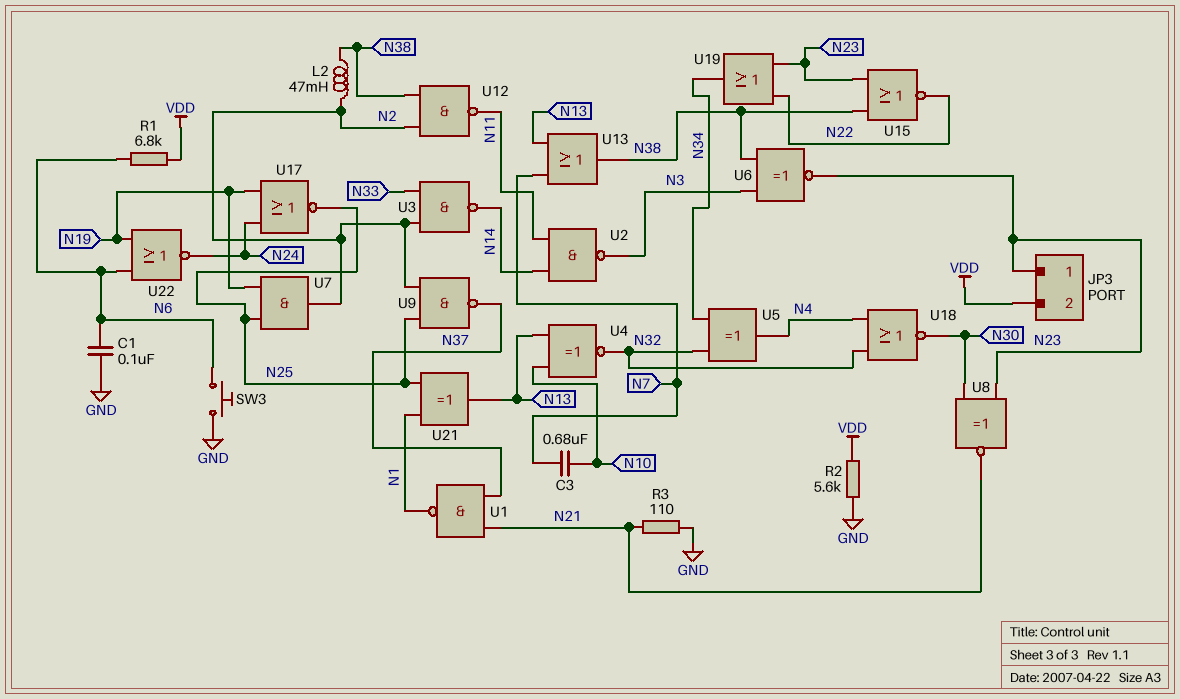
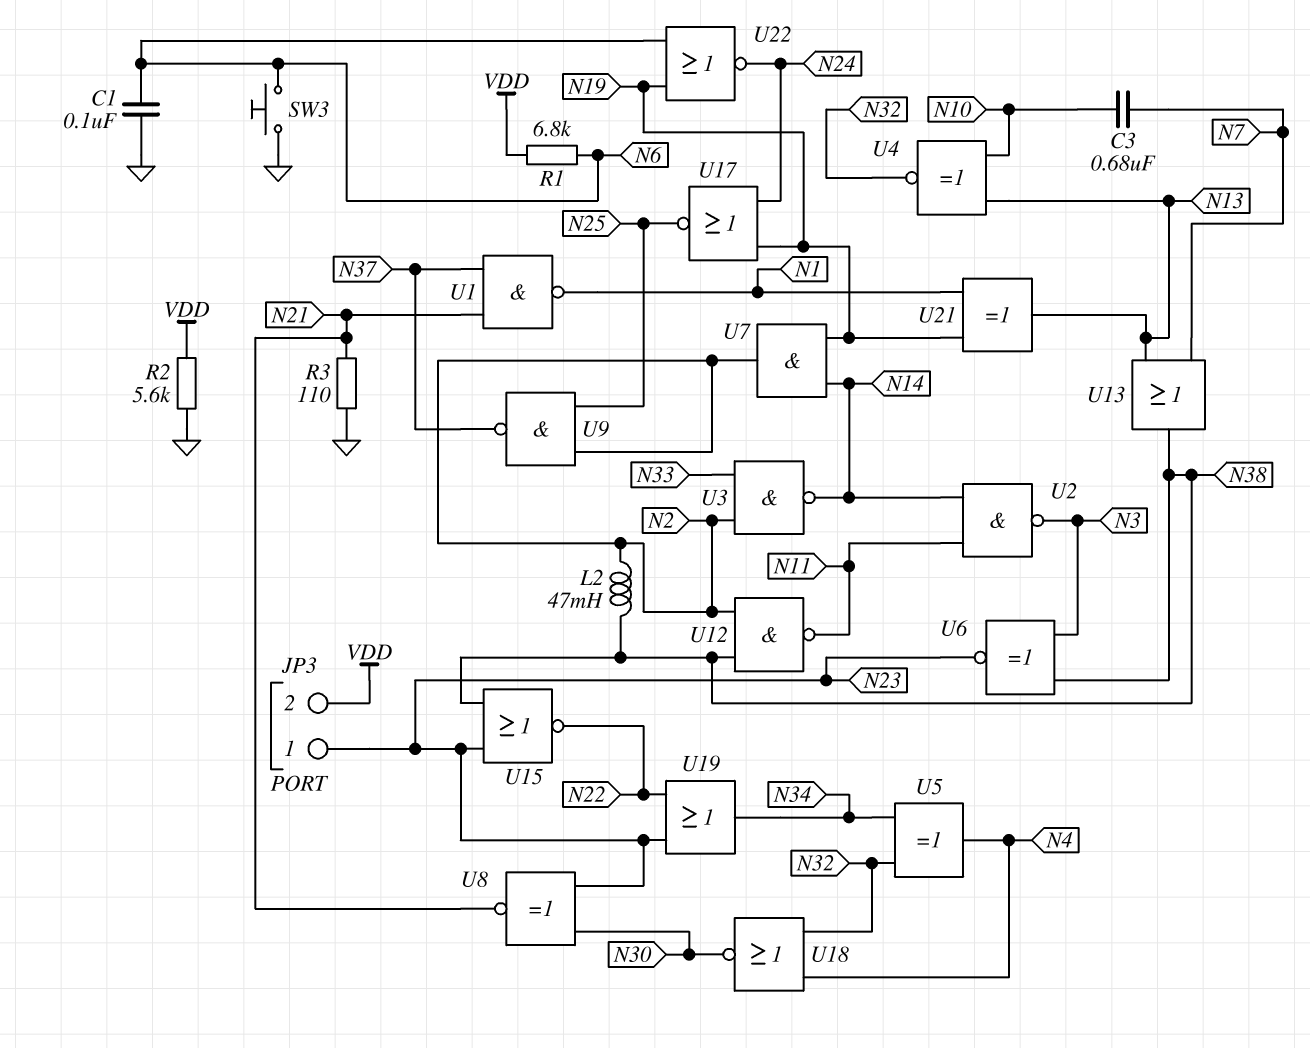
U7: AND (in N19, in N25, out N2) -> AND (in N14, in N19, out N2)
U21: XOR (in N1, in N25, out N13) -> XOR (in N1, in N19, out N13)

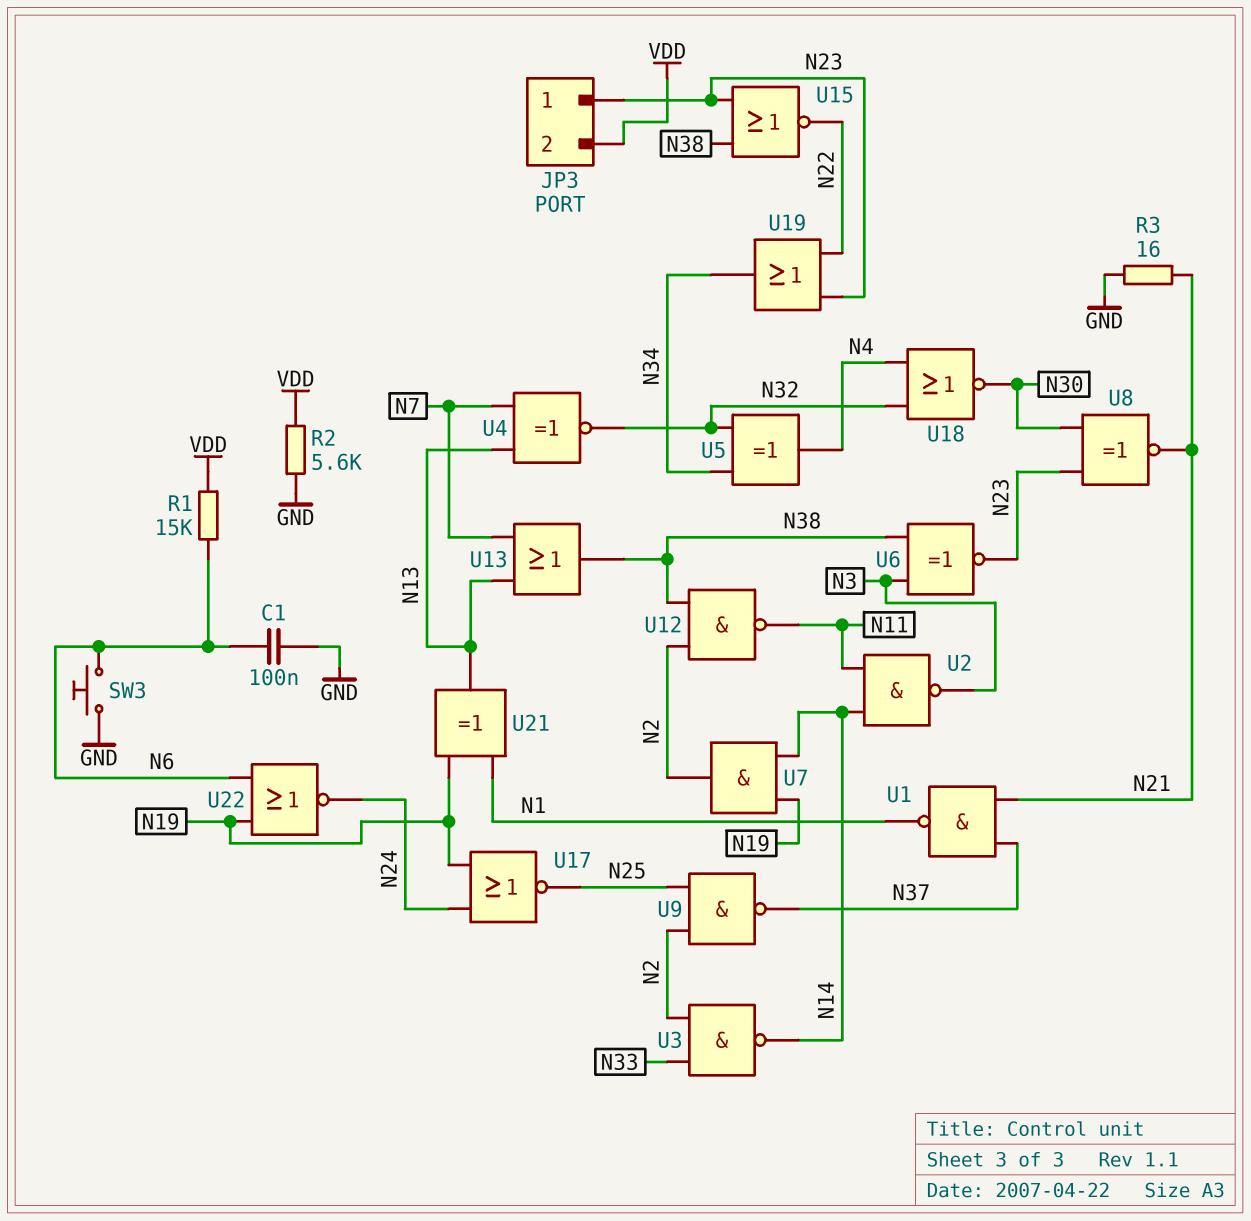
C3: 680nF (N7, N10) -> none
L2: 47mH (N2, N38) -> none
R1: 6.8k (N6, VDD) -> 15k (N6, VDD)
R3: 110 (GND, N21) -> 16 (GND, N21)
U4: XNOR (in N10, in N13, out N32) -> XNOR (in N7, in N13, out N32)

